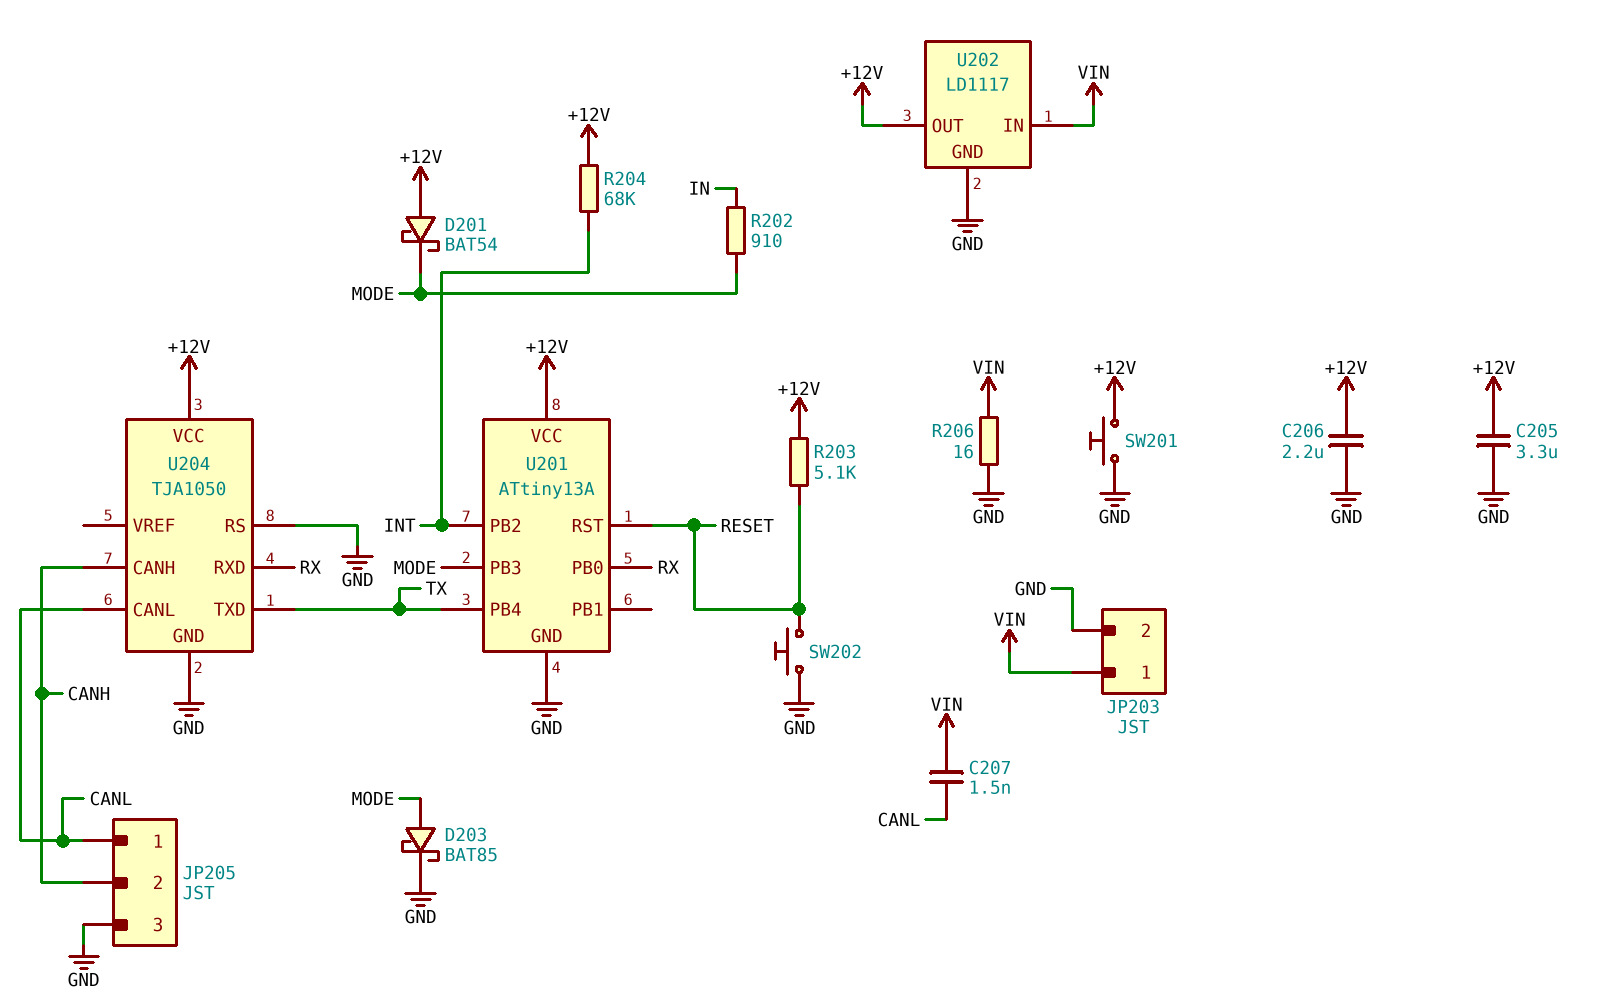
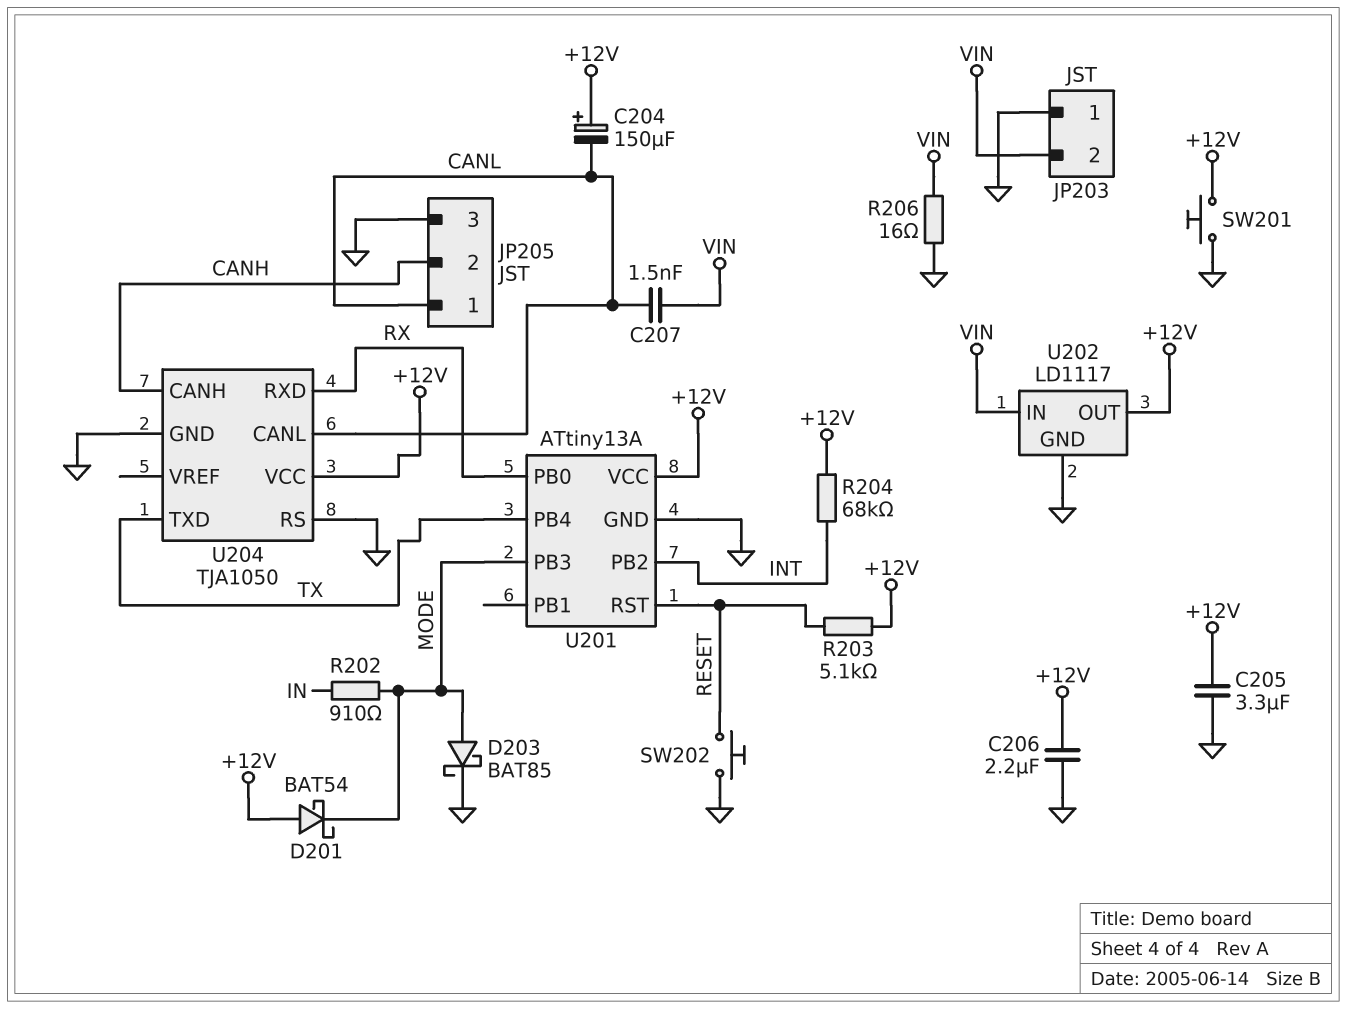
C204: none -> 150uF (plus +12V, minus CANL)
JP203 pin 1: VIN -> GND
JP203 pin 2: GND -> VIN

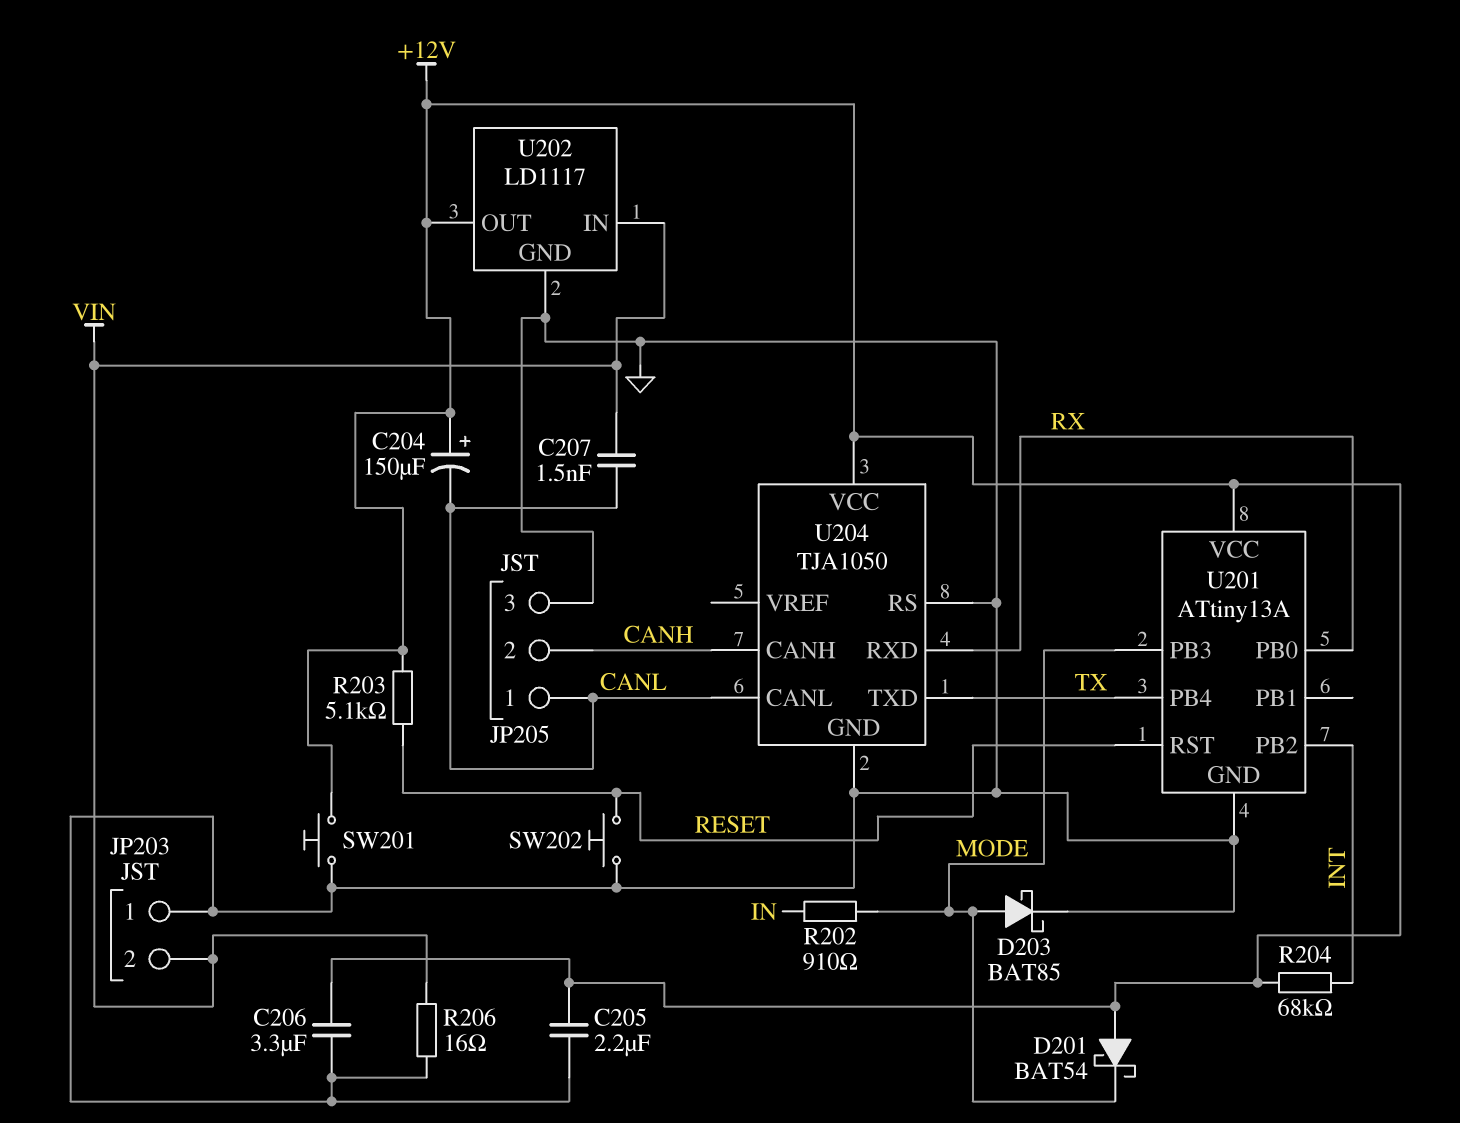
C205: 3.3uF (+12V, GND) -> 2.2uF (+12V, GND)
C206: 2.2uF (+12V, GND) -> 3.3uF (+12V, GND)

